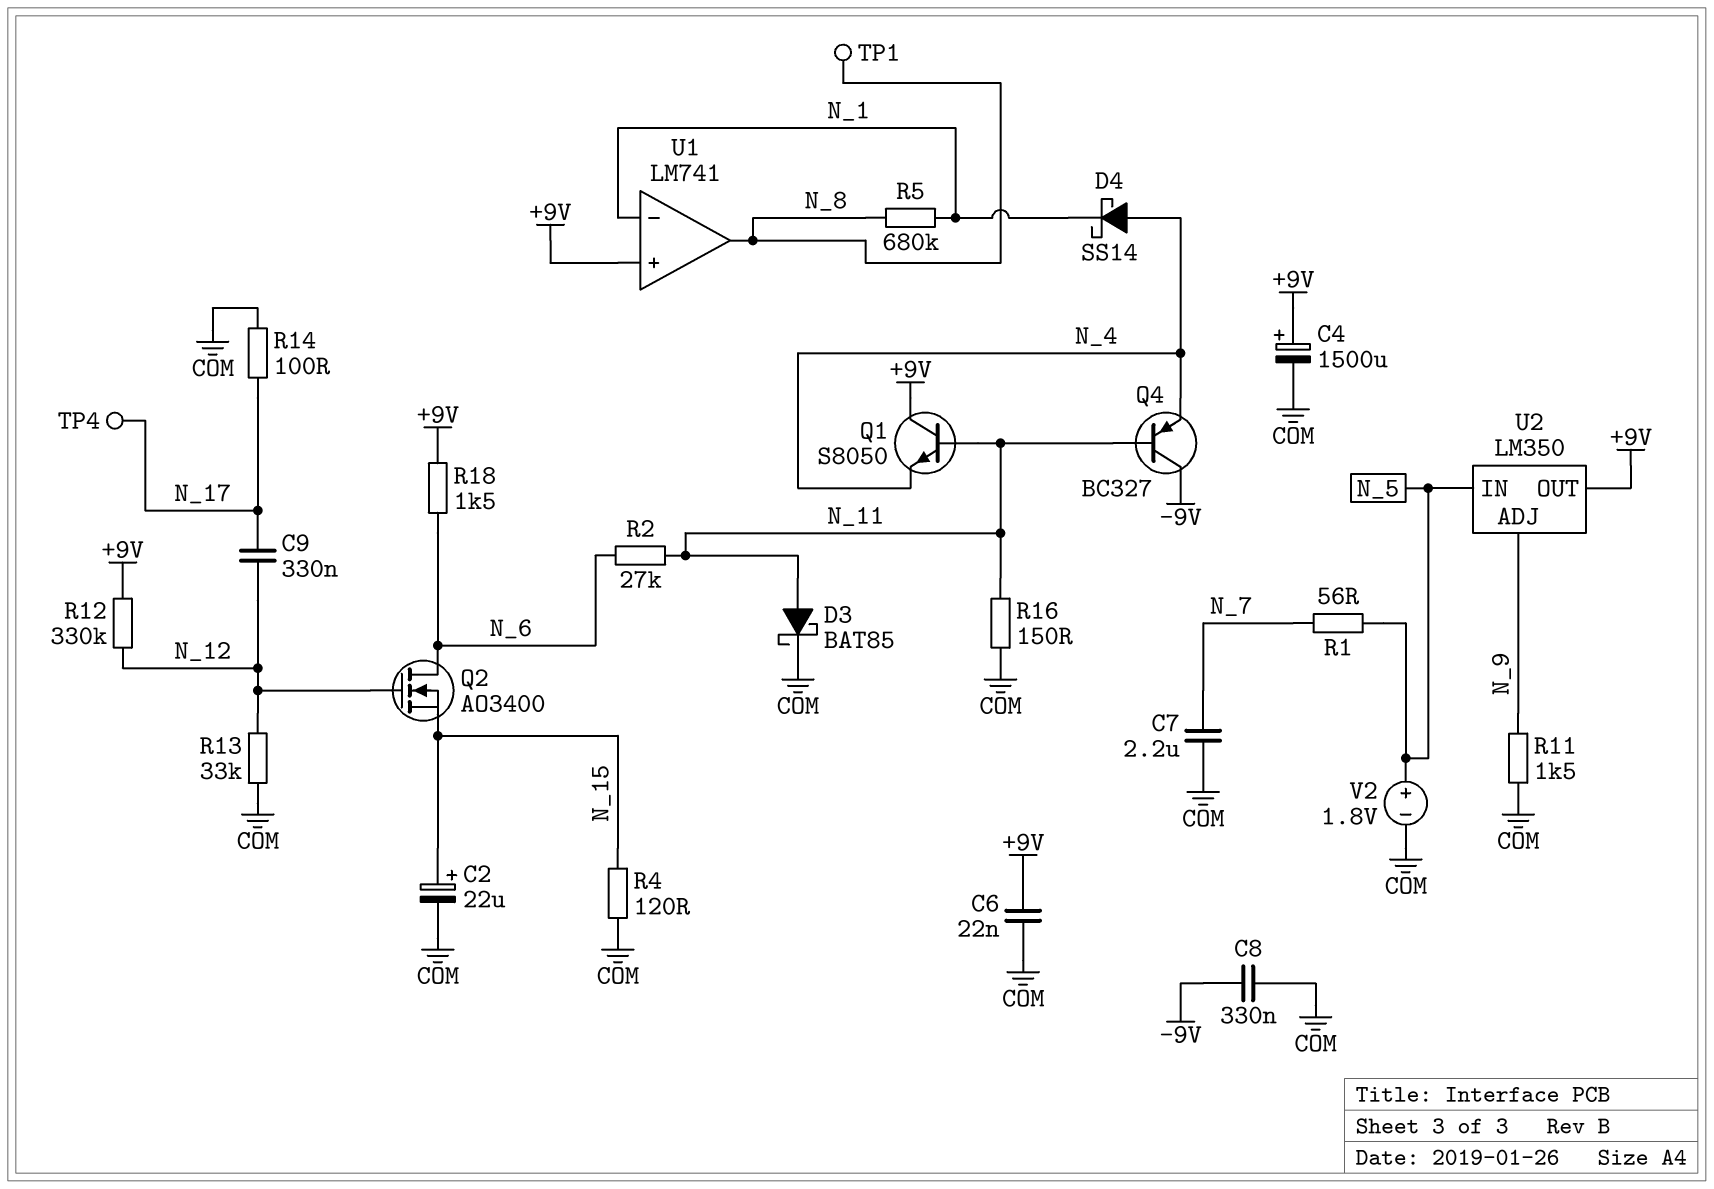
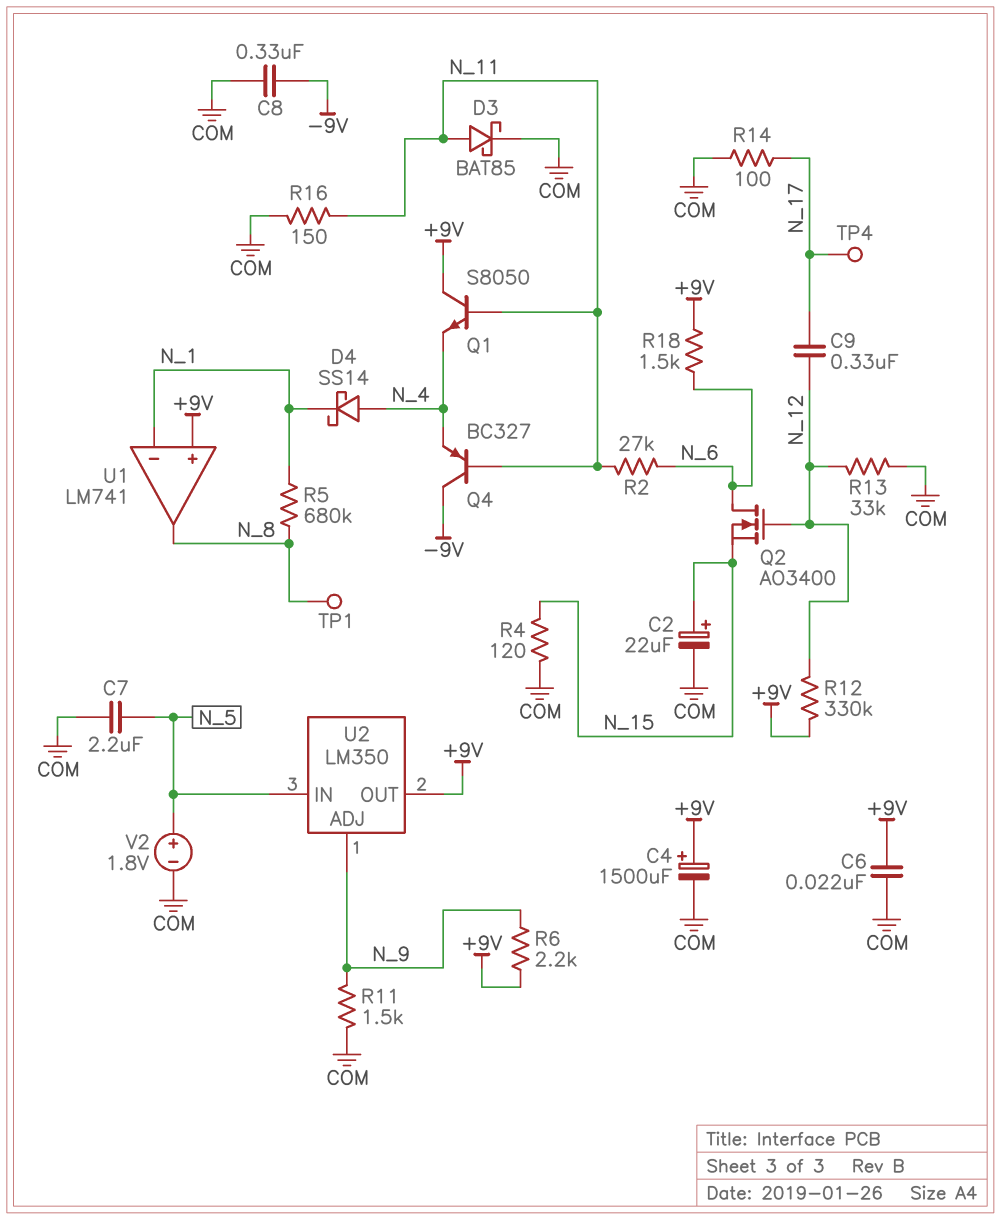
C7: 2.2uF (COM, N_7) -> 2.2uF (COM, N_5)
R1: 56 (N_5, N_7) -> none
R6: none -> 2.2k (+9V, N_9)

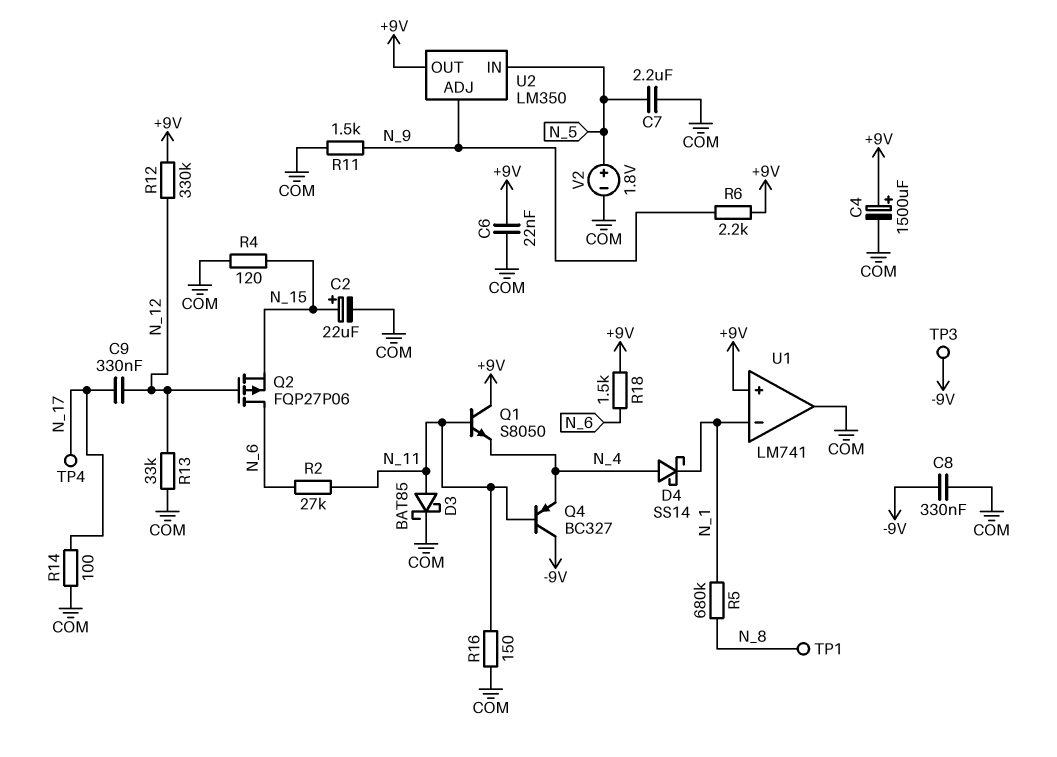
Q2: NMOS AO3400 (G N_12, D N_6, S N_15) -> PMOS FQP27P06 (G N_12, D N_6, S N_15)
TP3: none -> test point (-9V)
U1 pin out: N_8 -> COM

